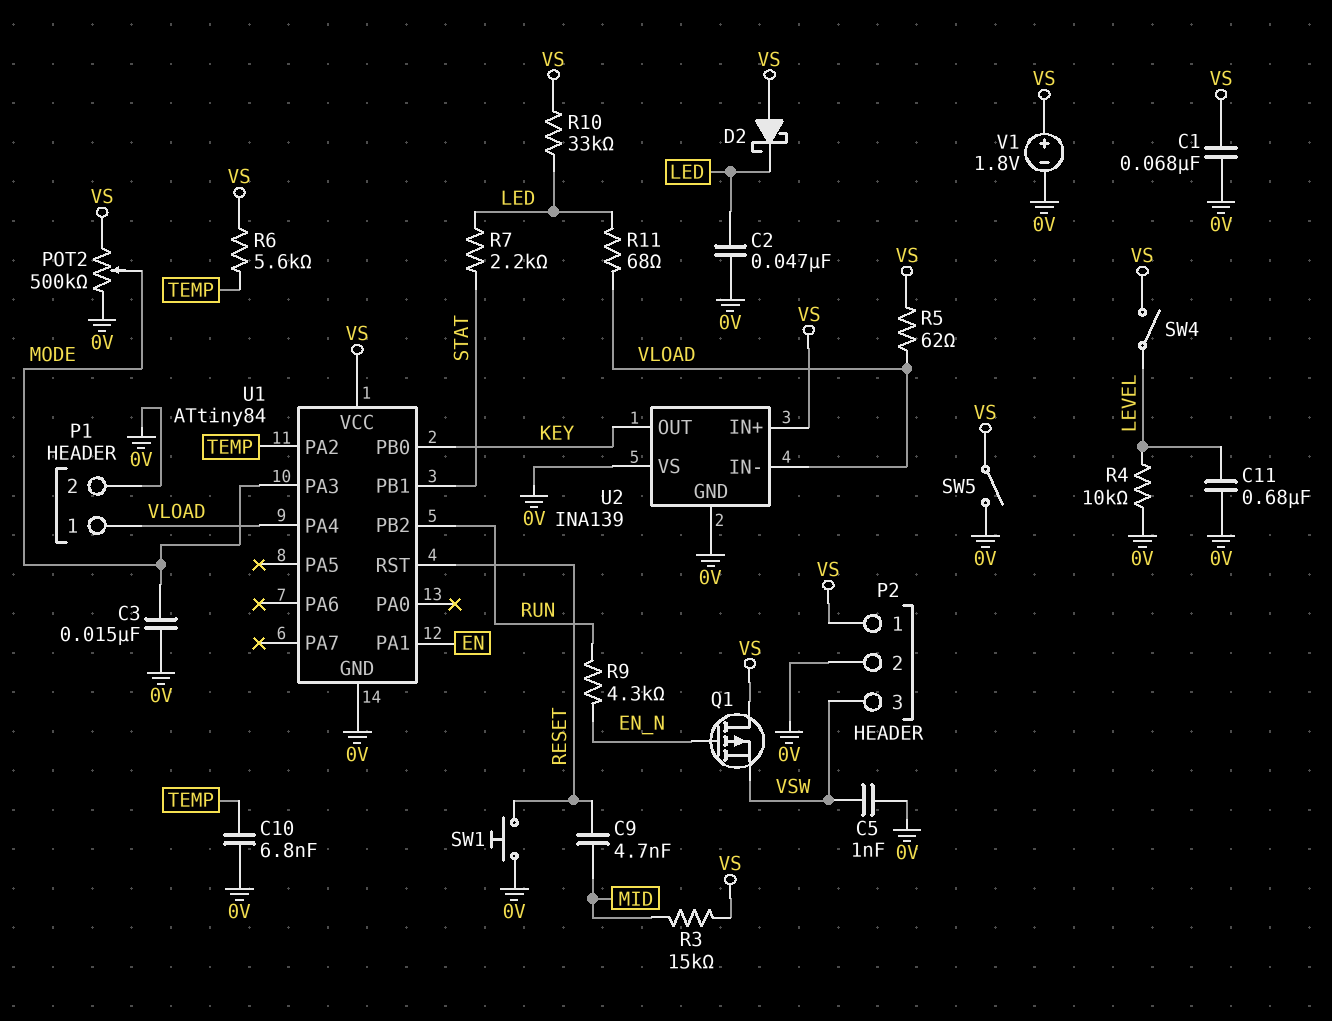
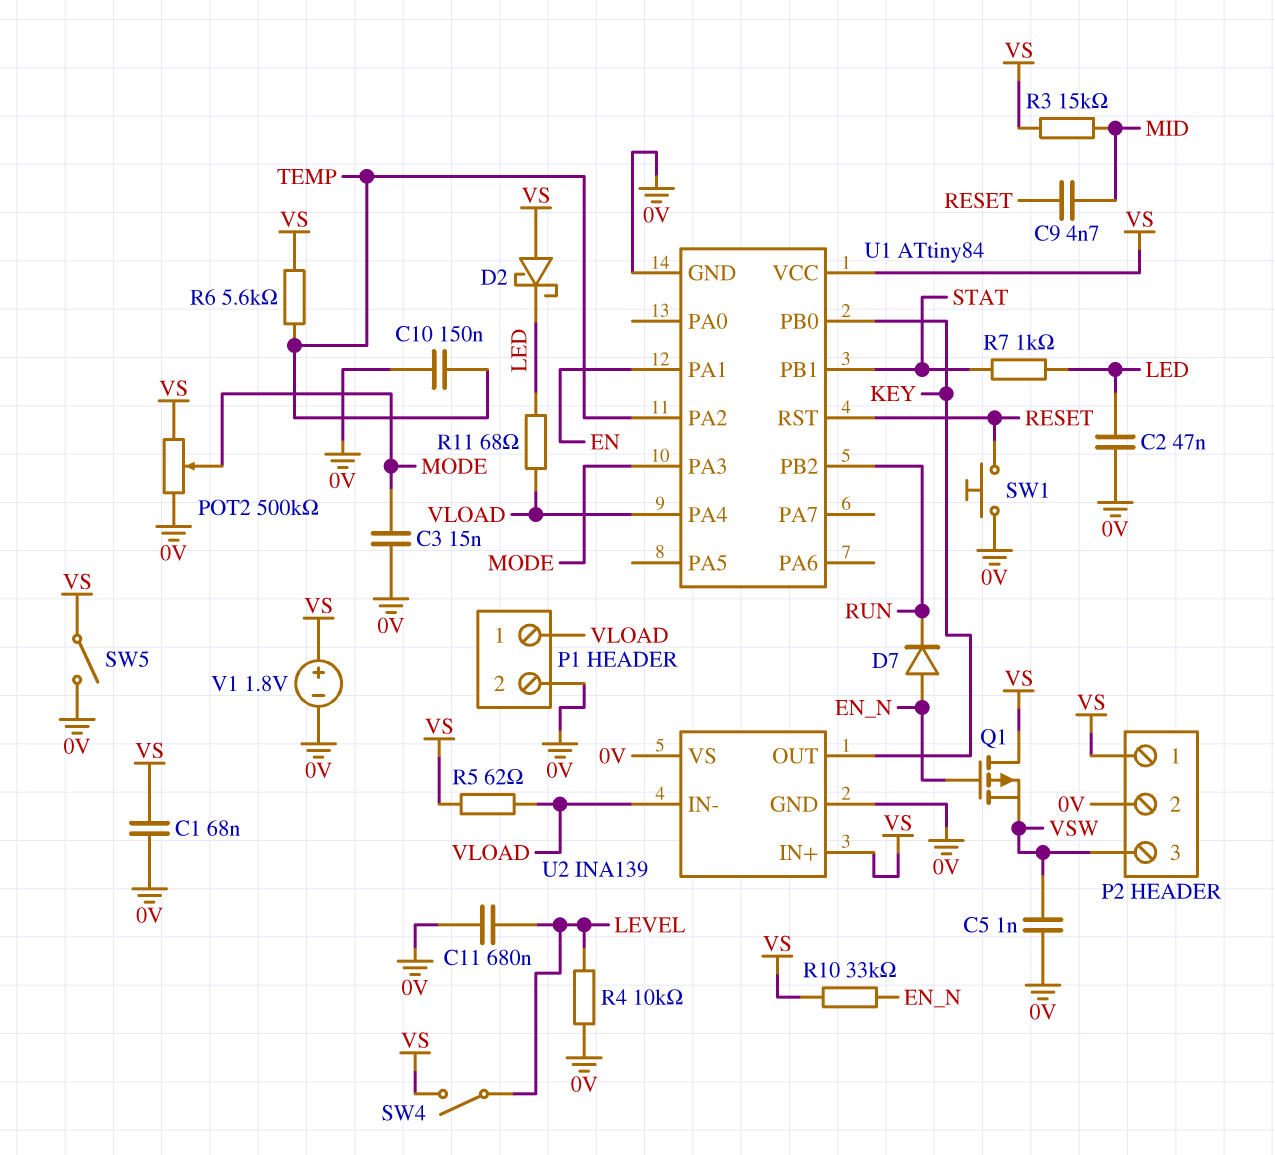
C10: 6.8nF (0V, TEMP) -> 150nF (0V, TEMP)
D7: none -> diode (A EN_N, K RUN)
R7: 2.2k (LED, STAT) -> 1k (LED, STAT)
R9: 4.3k (EN_N, RUN) -> none
R10: 33k (LED, VS) -> 33k (EN_N, VS)

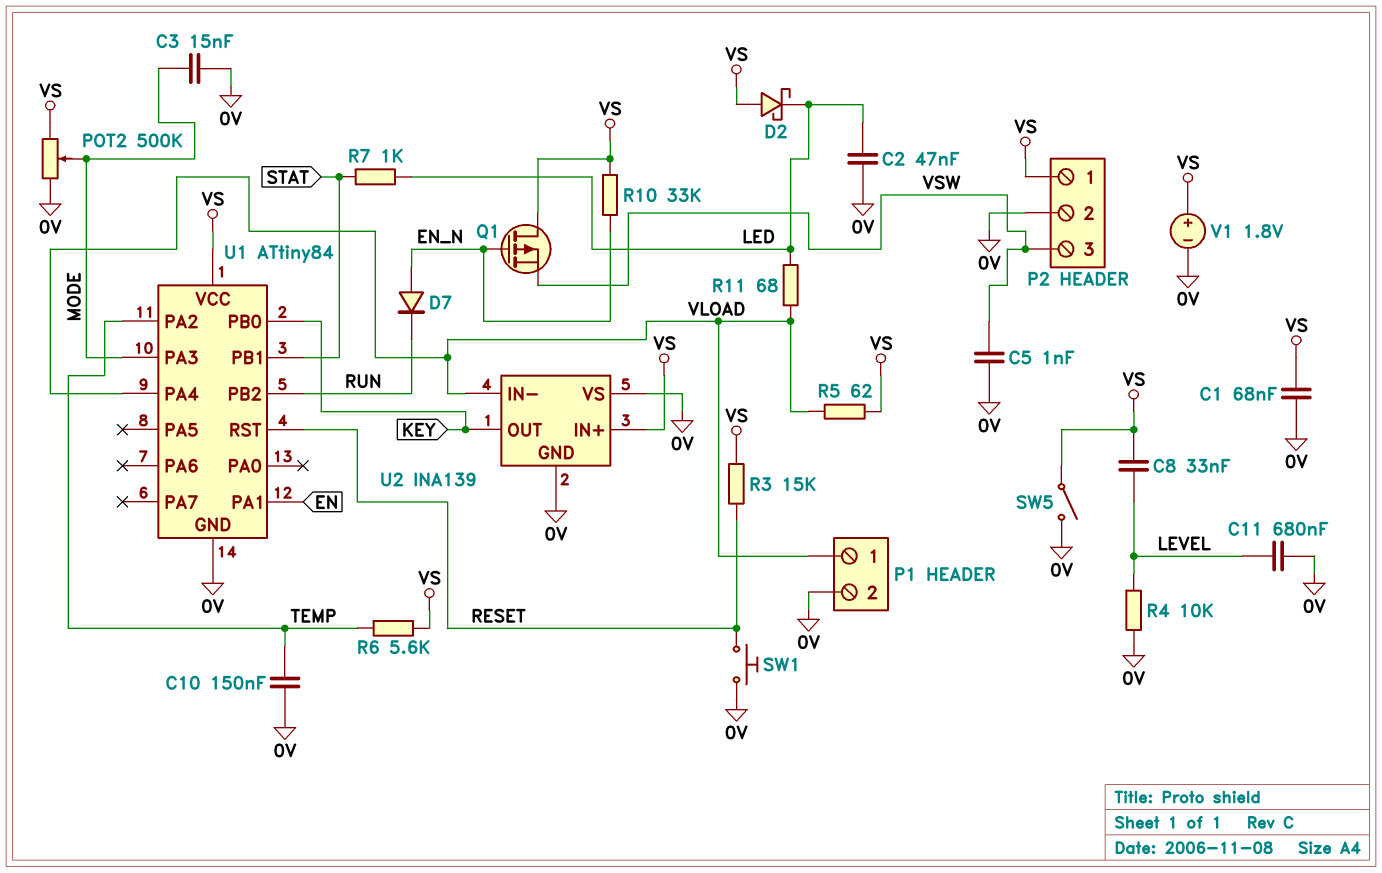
C8: none -> 33nF (LEVEL, VS)
C9: 4.7nF (MID, RESET) -> none
R3: 15k (MID, VS) -> 15k (RESET, VS)
SW4: switch (LEVEL, VS) -> none

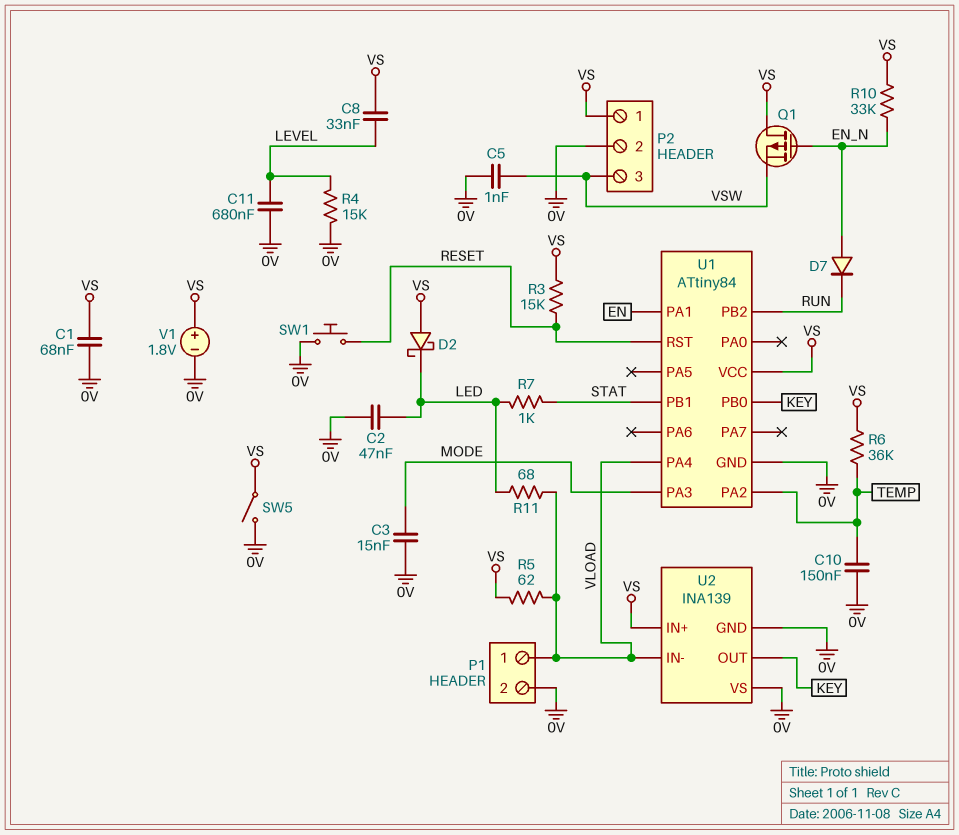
POT2: 500k (0V, VS, wiper MODE) -> none
R4: 10k (0V, LEVEL) -> 15k (0V, LEVEL)
R6: 5.6k (TEMP, VS) -> 36k (TEMP, VS)

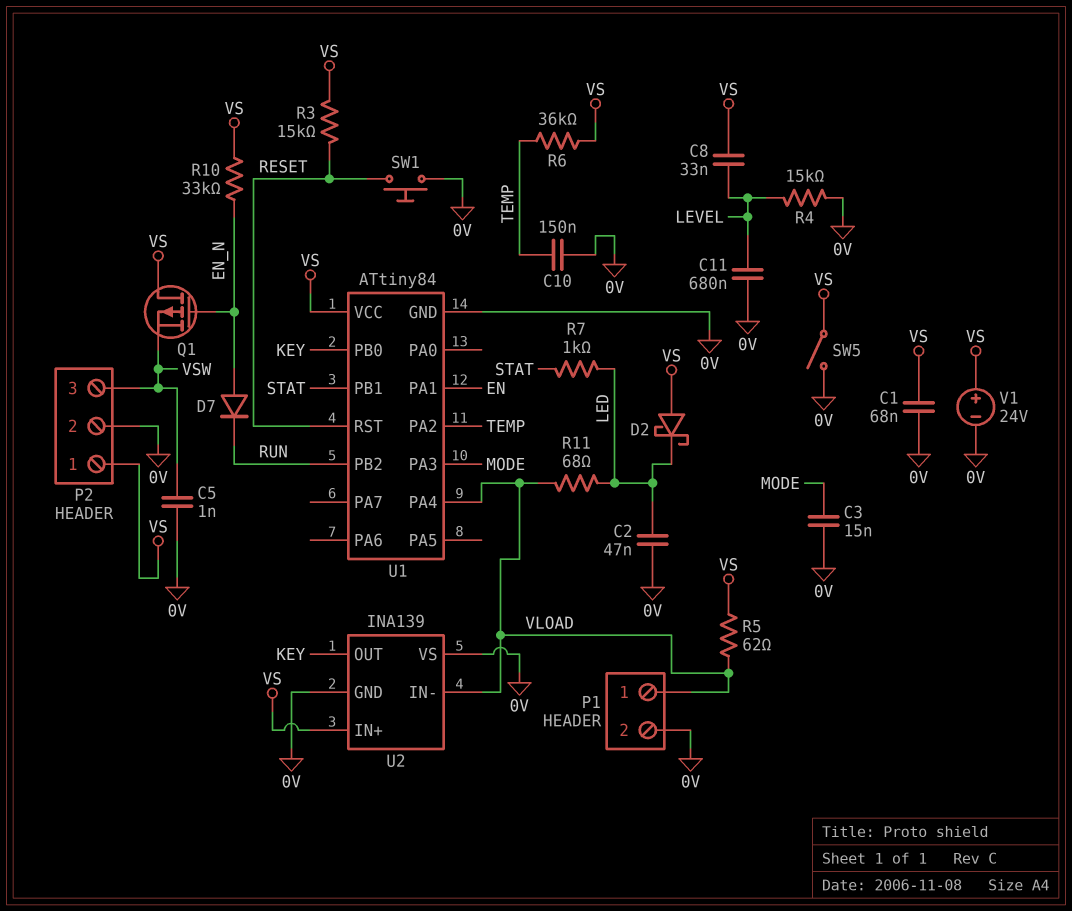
V1: 1.8V (plus VS, minus 0V) -> 24V (plus VS, minus 0V)

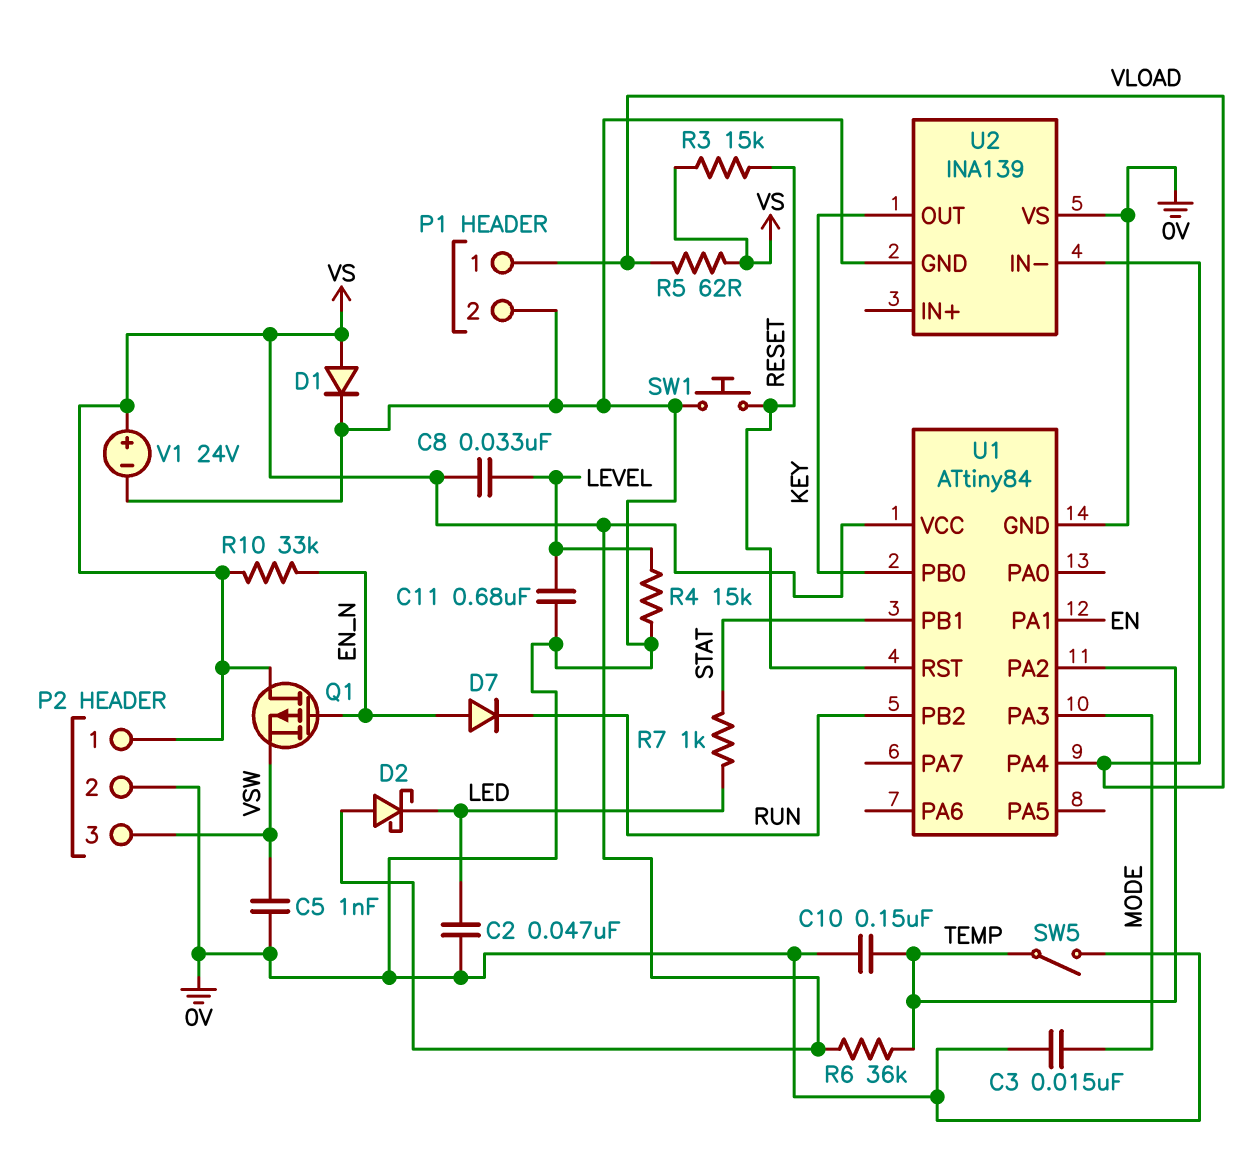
C1: 68nF (0V, VS) -> none
D1: none -> diode (A VS, K 0V)
R11: 68 (LED, VLOAD) -> none
SW5: switch (0V, VS) -> switch (0V, TEMP)
U2 pin IN+: VS -> none

